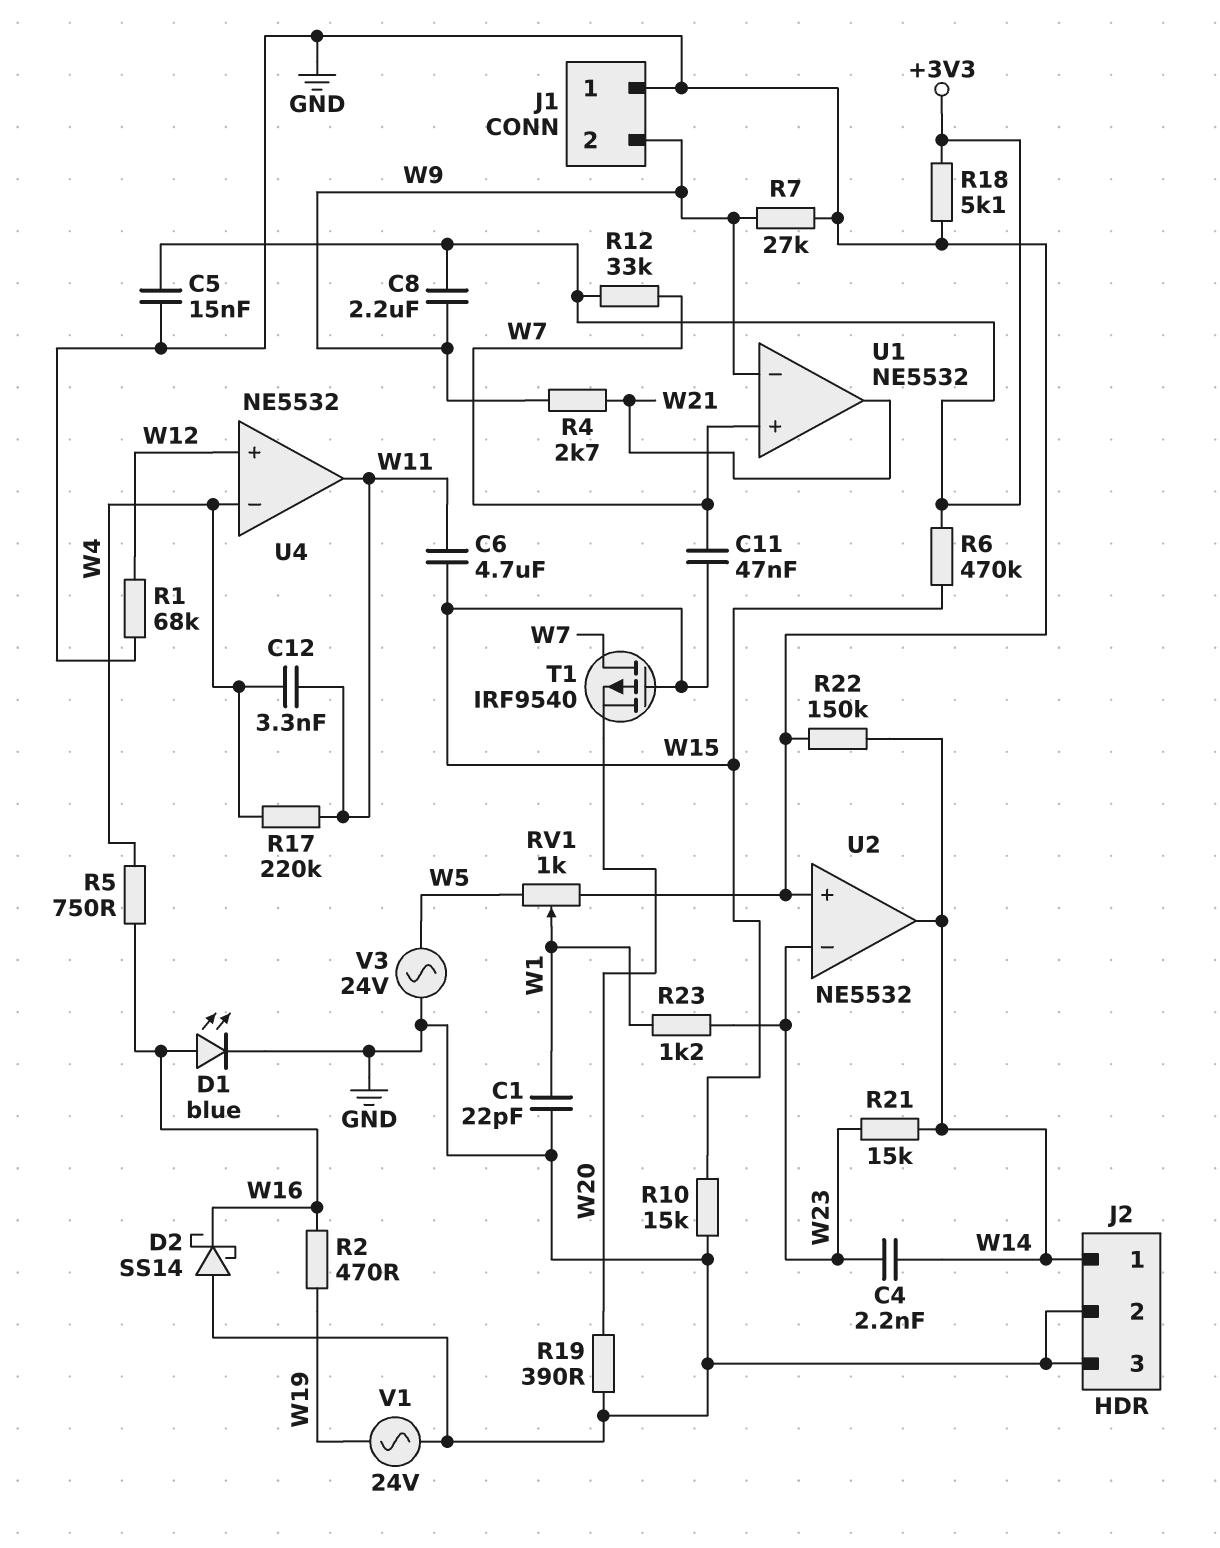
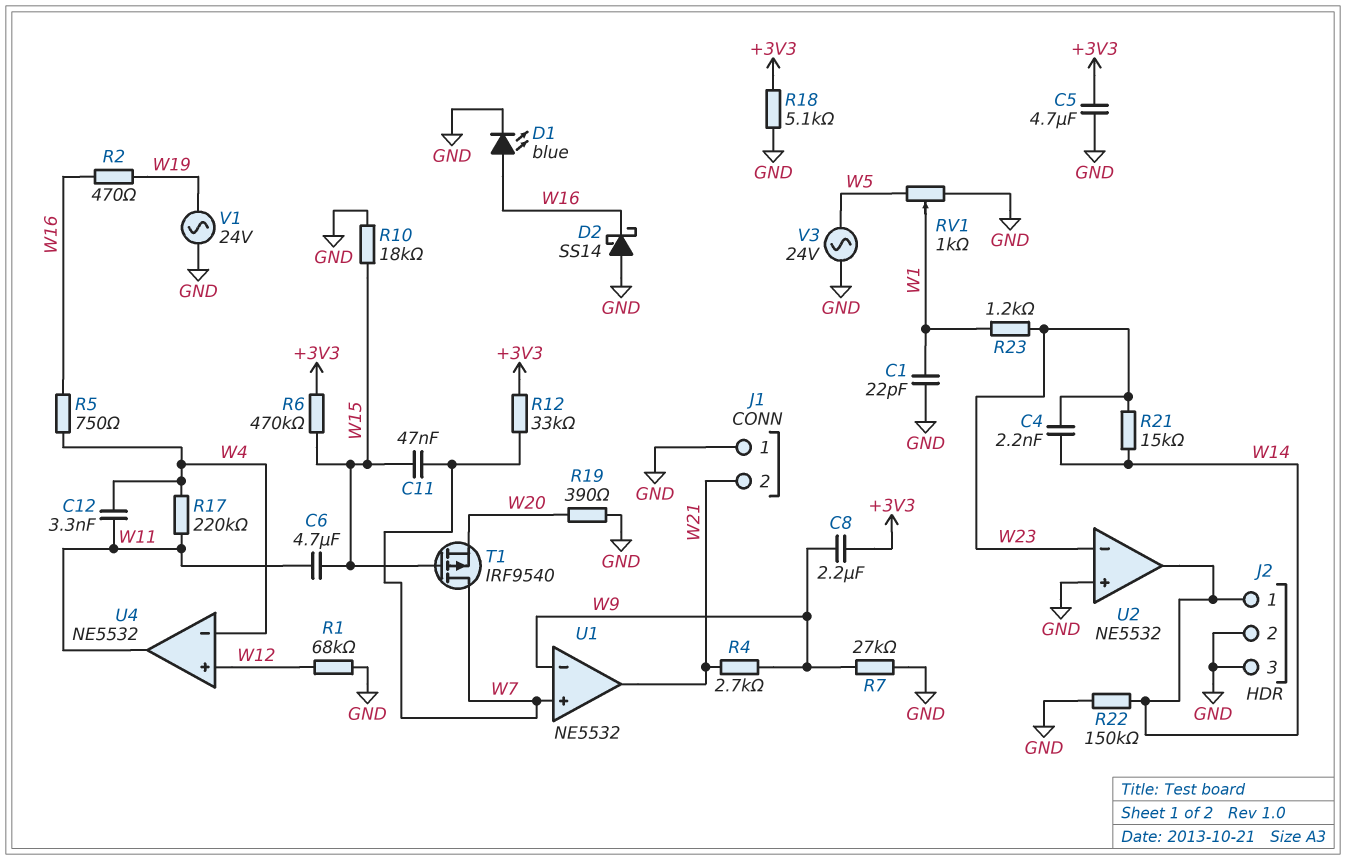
C5: 15nF (+3V3, GND) -> 4.7uF (+3V3, GND)
J1 pin 2: W9 -> W21
R10: 15k (GND, W15) -> 18k (GND, W15)

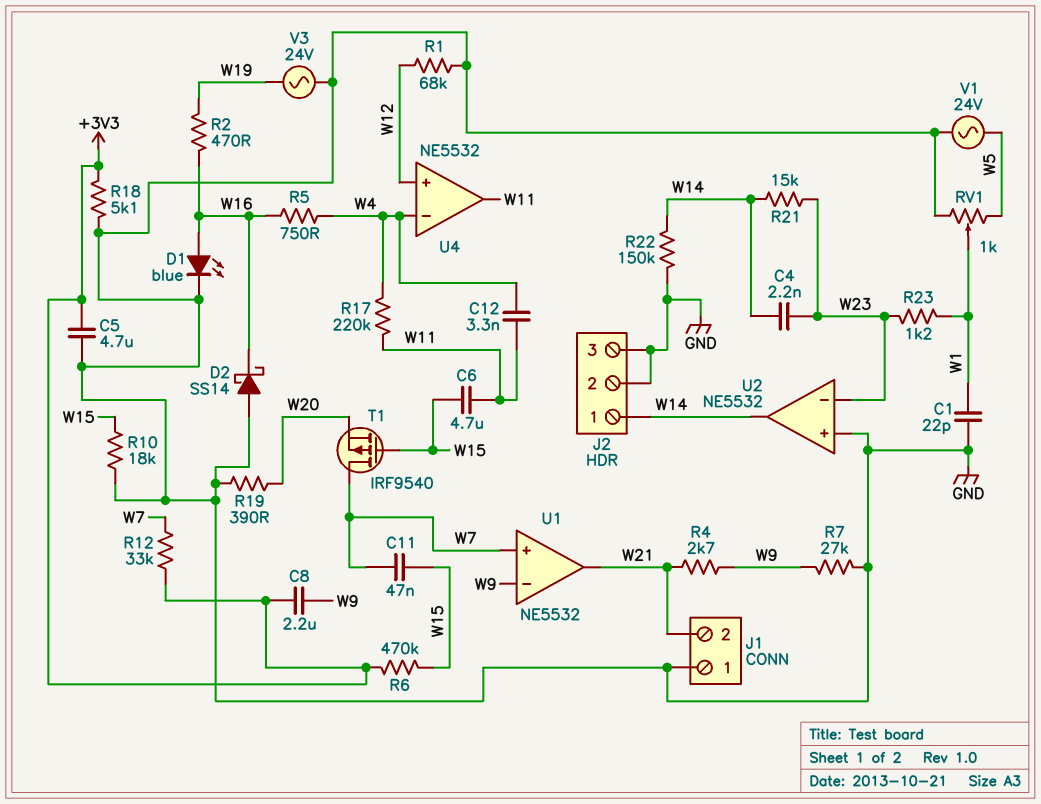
V1: AC 24V (GND, W19) -> AC 24V (GND, W5)
V3: AC 24V (GND, W5) -> AC 24V (GND, W19)

